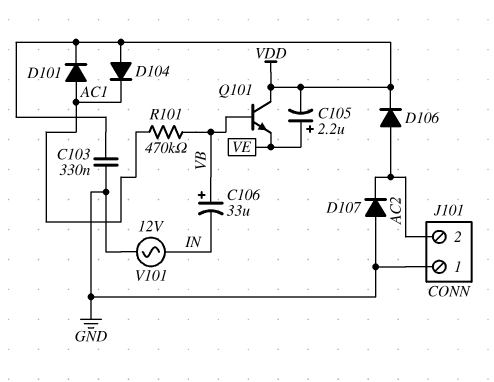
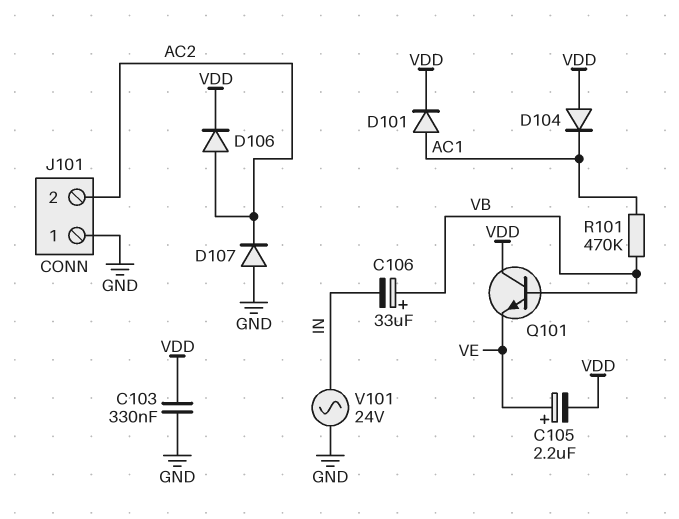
V101: AC 12V (GND, IN) -> AC 24V (GND, IN)

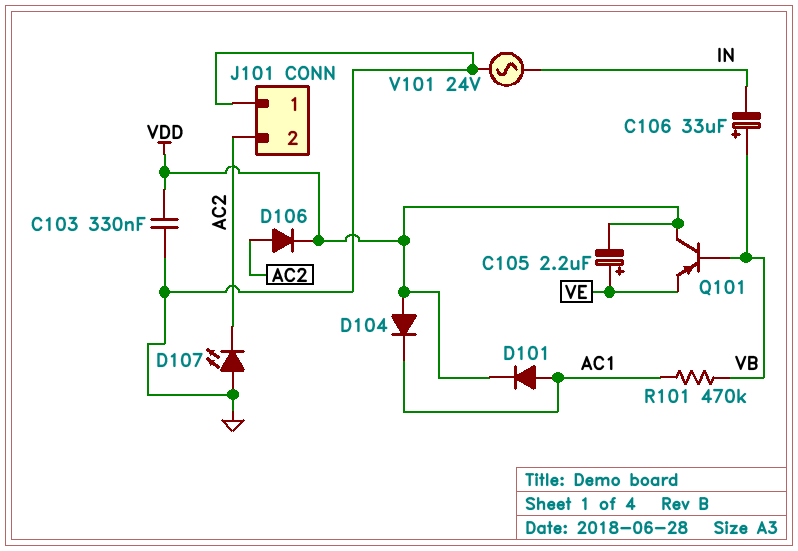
D107: diode (A GND, K AC2) -> LED (A GND, K AC2)
Q101: NPN (B VB, C VDD, E VE) -> PNP (B VB, C VDD, E VE)

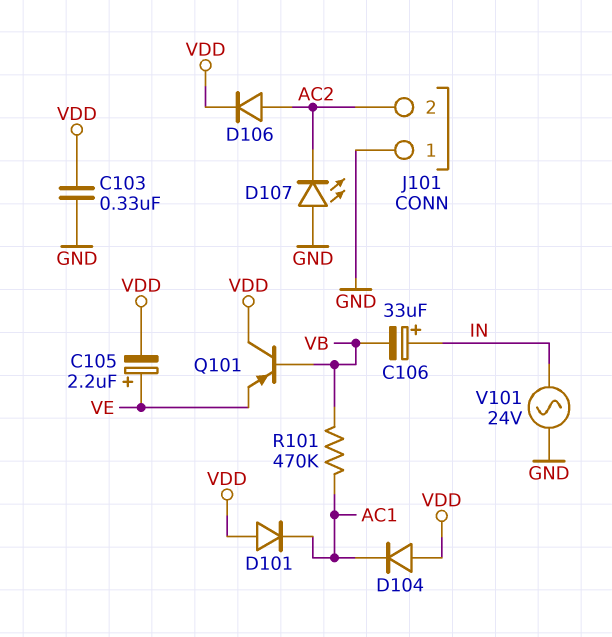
C106: 33uF (plus VB, minus IN) -> 33uF (plus IN, minus VB)
D101: diode (A AC1, K VDD) -> diode (A VDD, K AC1)

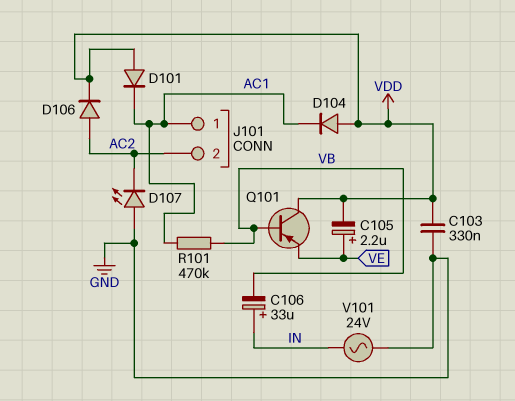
J101 pin 1: GND -> AC1

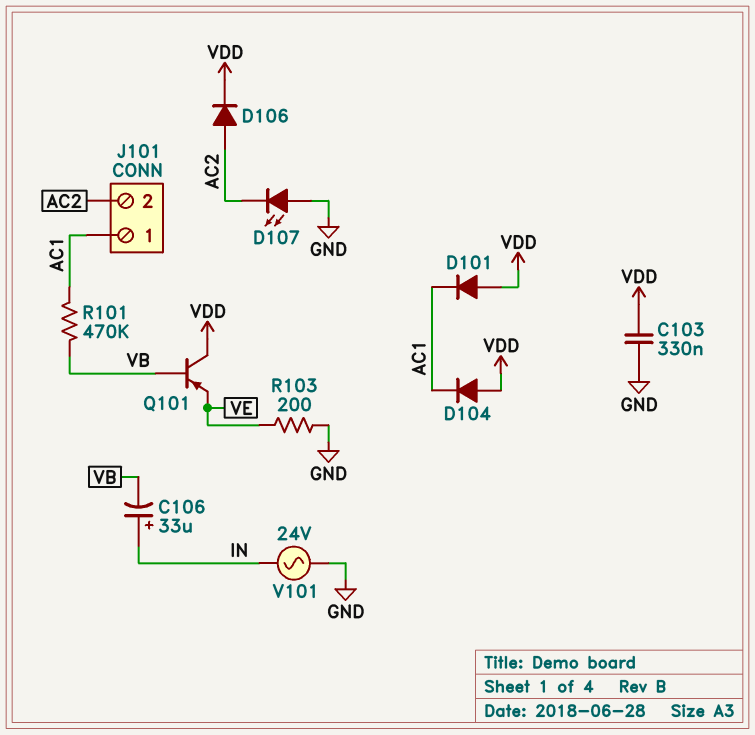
C105: 2.2uF (plus VE, minus VDD) -> none
R103: none -> 200 (GND, VE)

